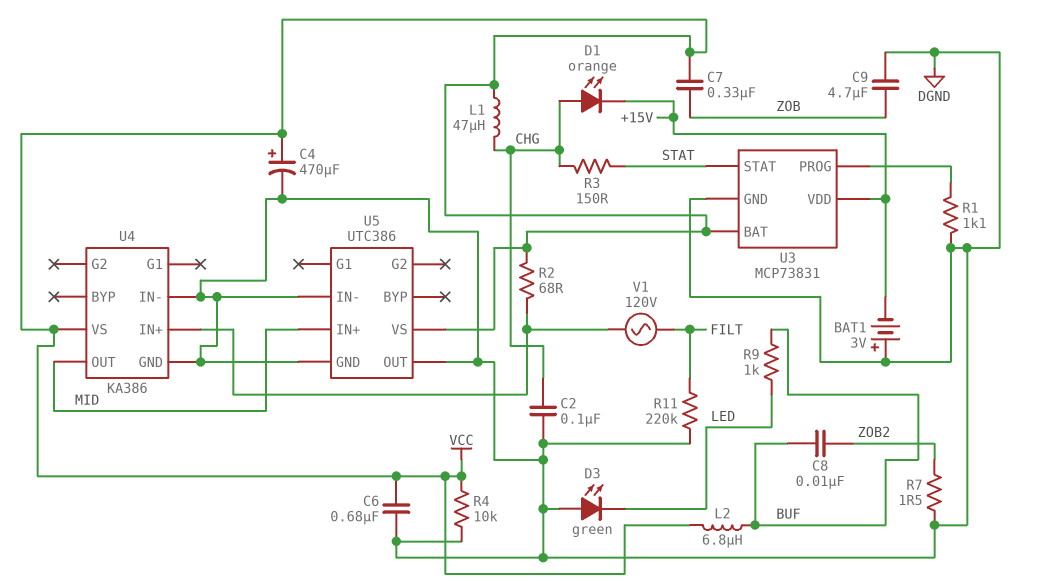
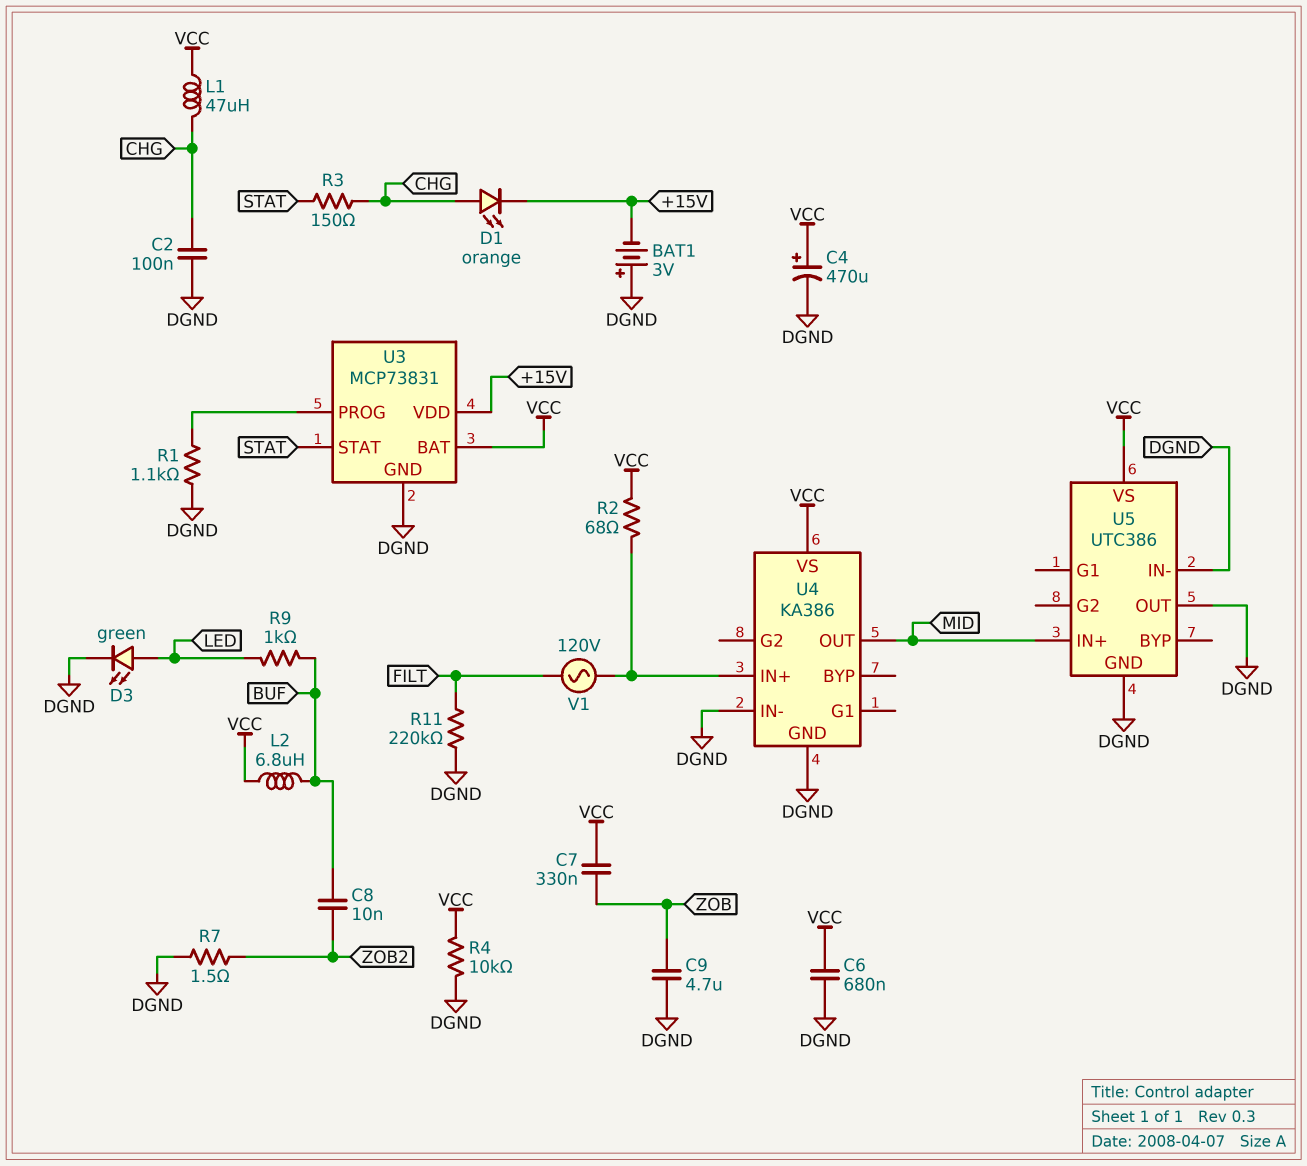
D3: LED green (A DGND, K LED) -> LED green (A LED, K DGND)

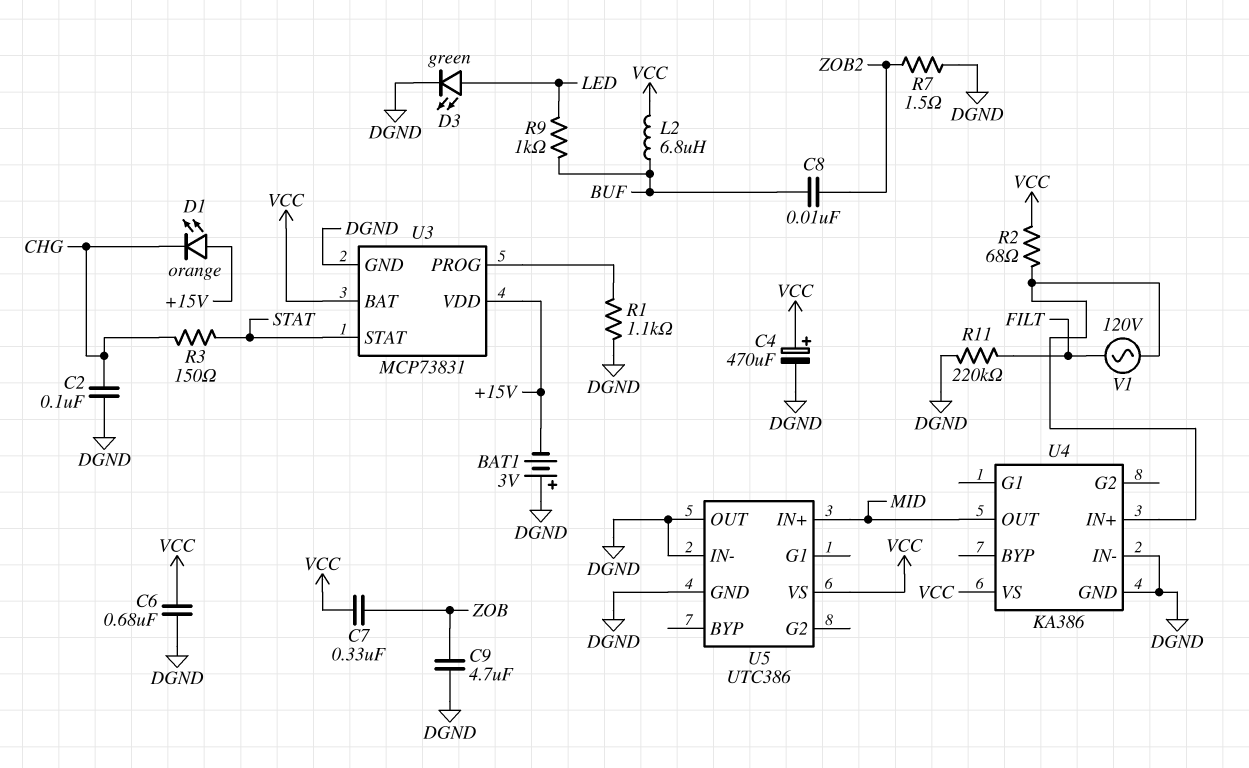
D1: LED orange (A CHG, K +15V) -> LED orange (A +15V, K CHG)
L1: 47uH (CHG, VCC) -> none
R4: 10k (DGND, VCC) -> none

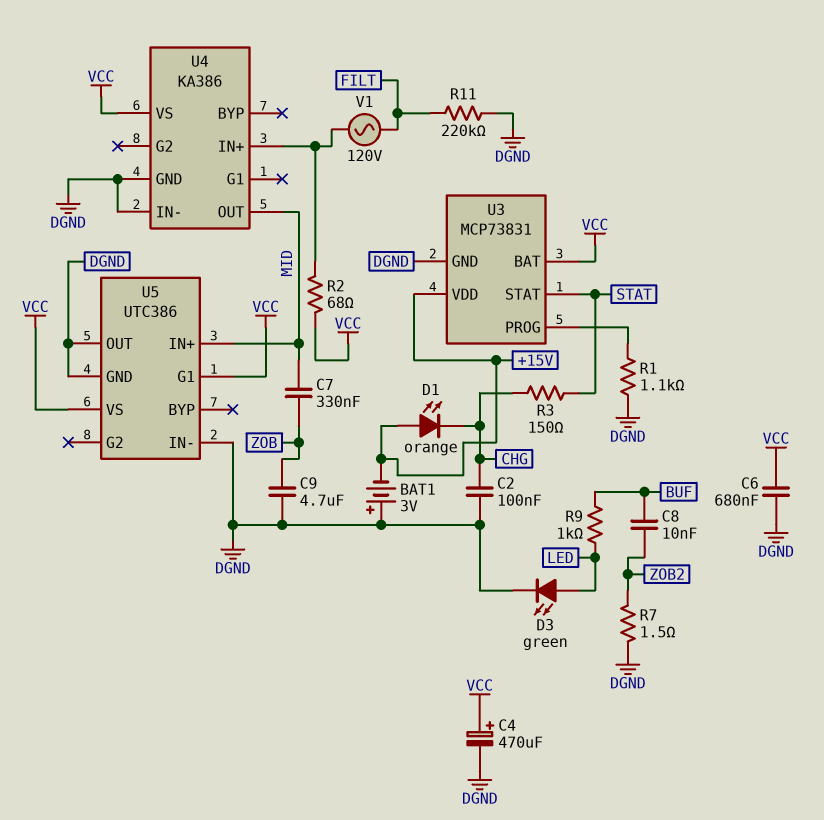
C7: 330nF (VCC, ZOB) -> 330nF (MID, ZOB)
L2: 6.8uH (BUF, VCC) -> none
U5 pin G1: none -> VCC

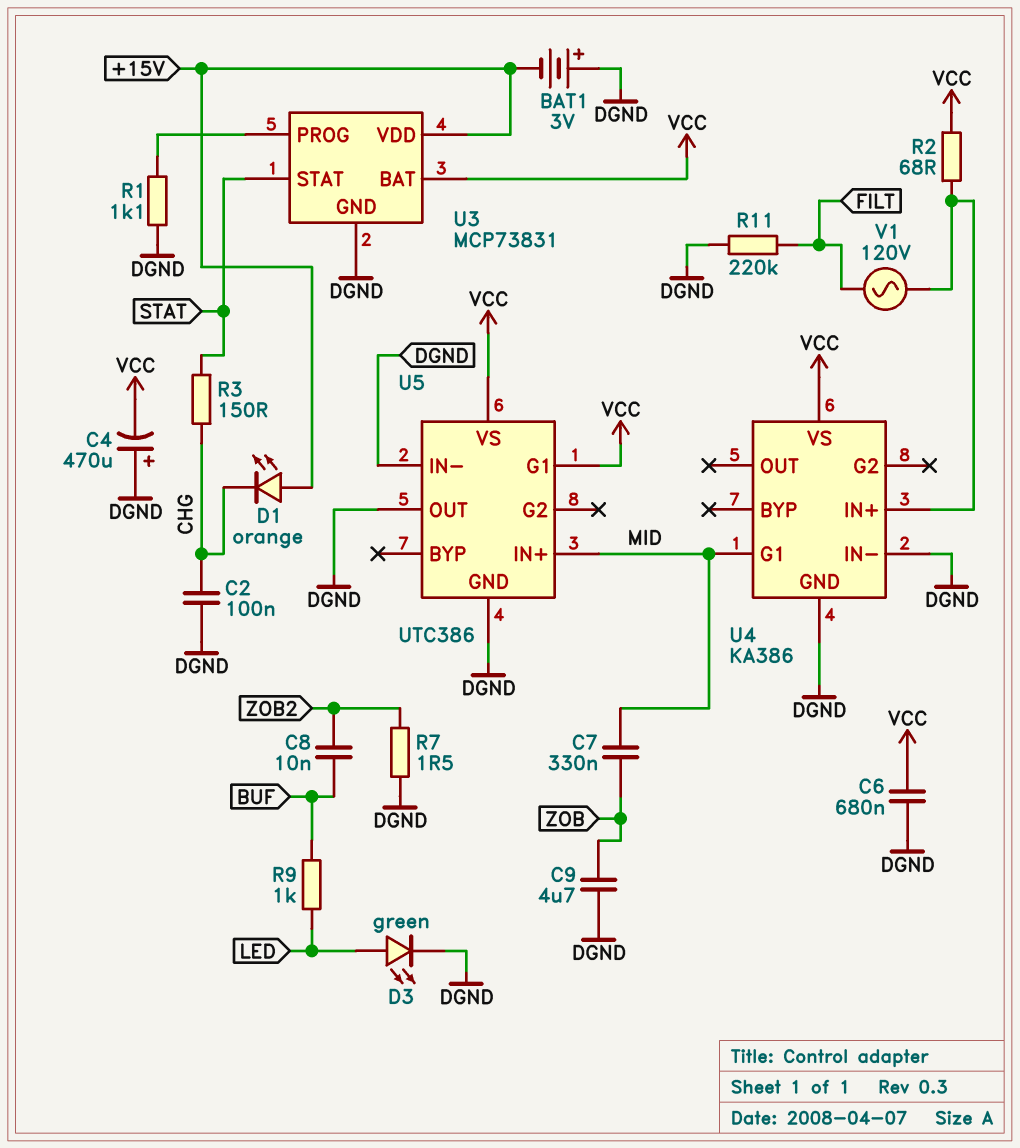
C4: 470uF (plus VCC, minus DGND) -> 470uF (plus DGND, minus VCC)
U4 pin G1: none -> MID
U4 pin OUT: MID -> none

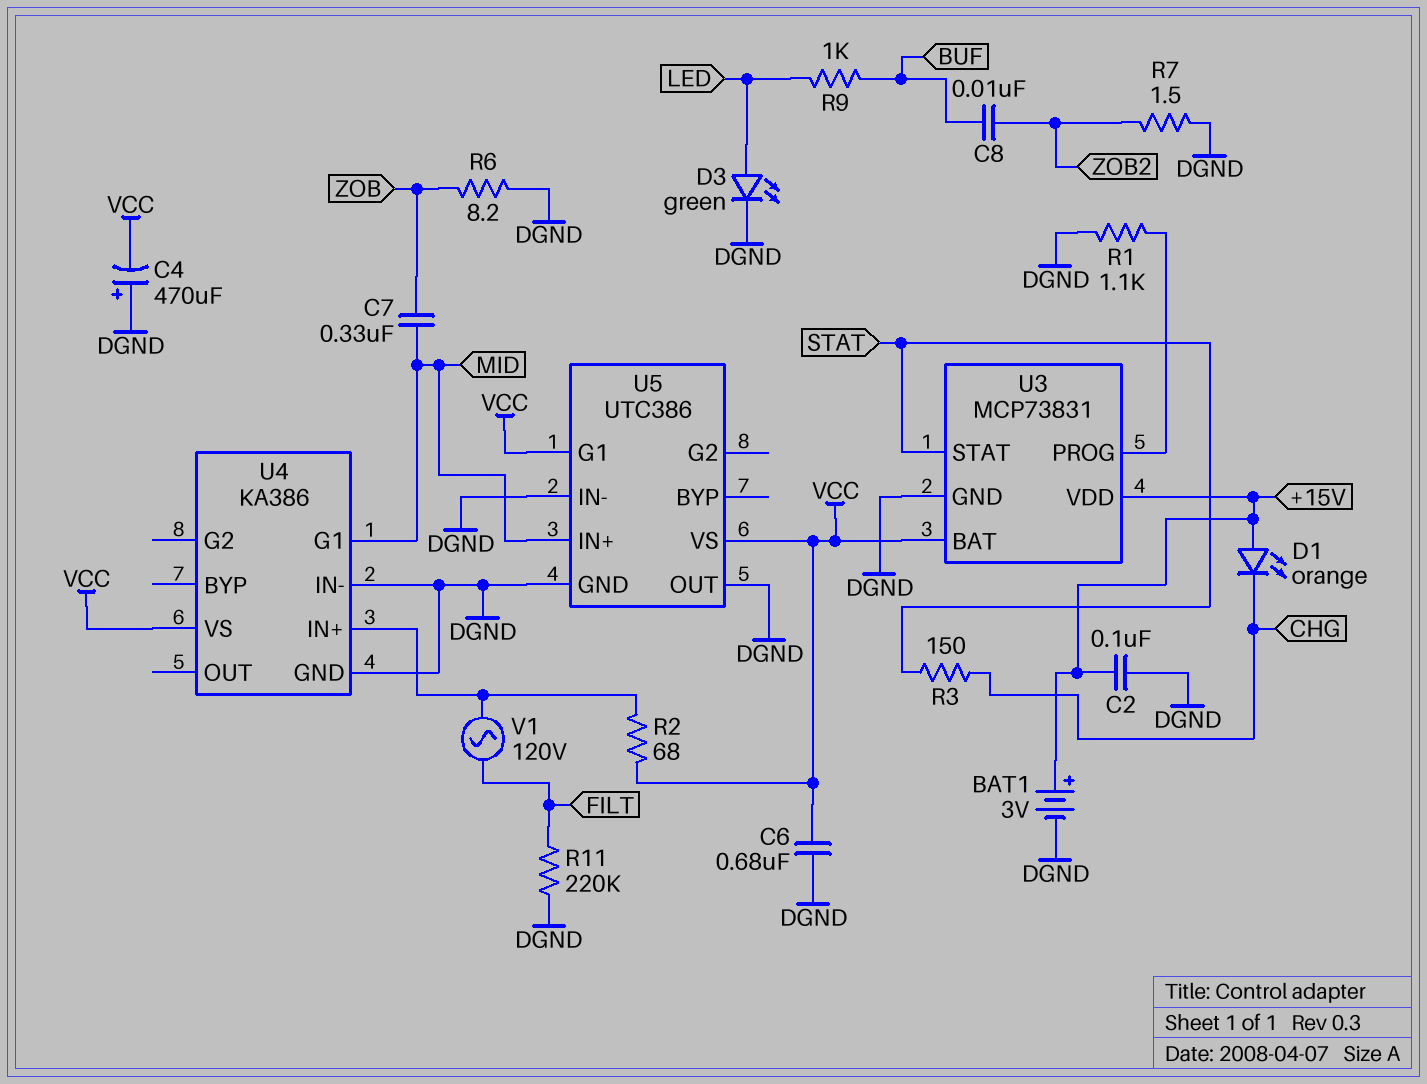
BAT1: 3V (plus DGND, minus +15V) -> 3V (plus +15V, minus DGND)
C2: 100nF (CHG, DGND) -> 100nF (+15V, DGND)
C9: 4.7uF (DGND, ZOB) -> none
R6: none -> 8.2 (DGND, ZOB)

